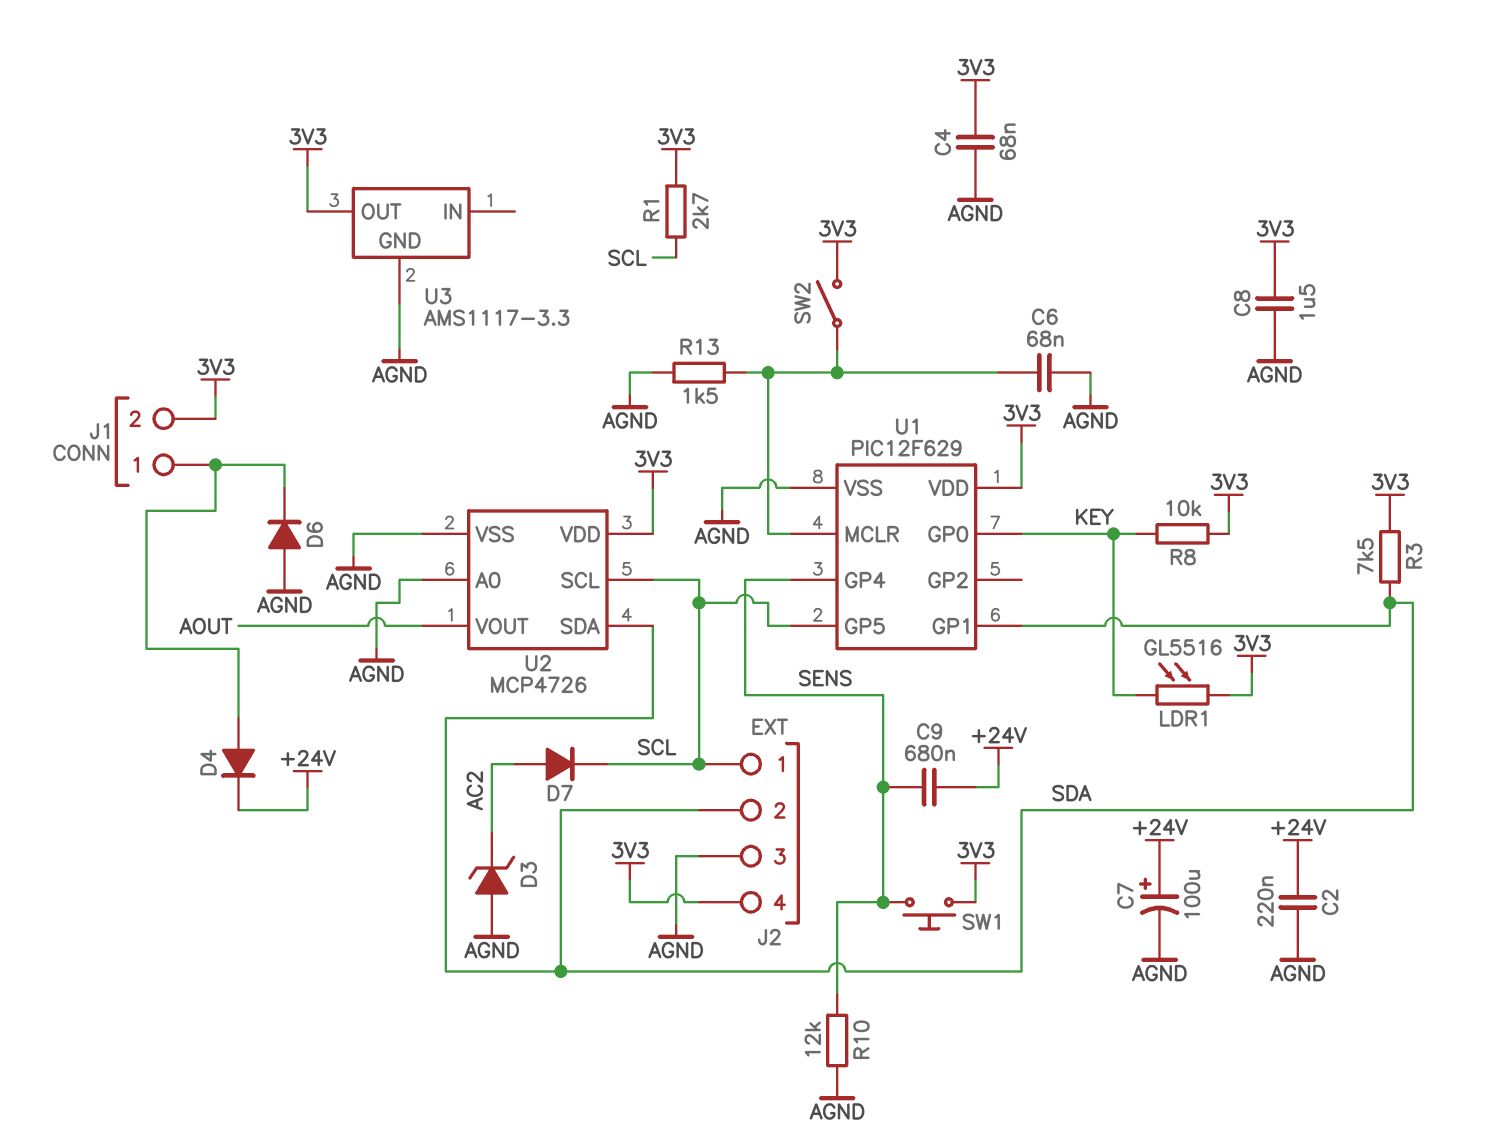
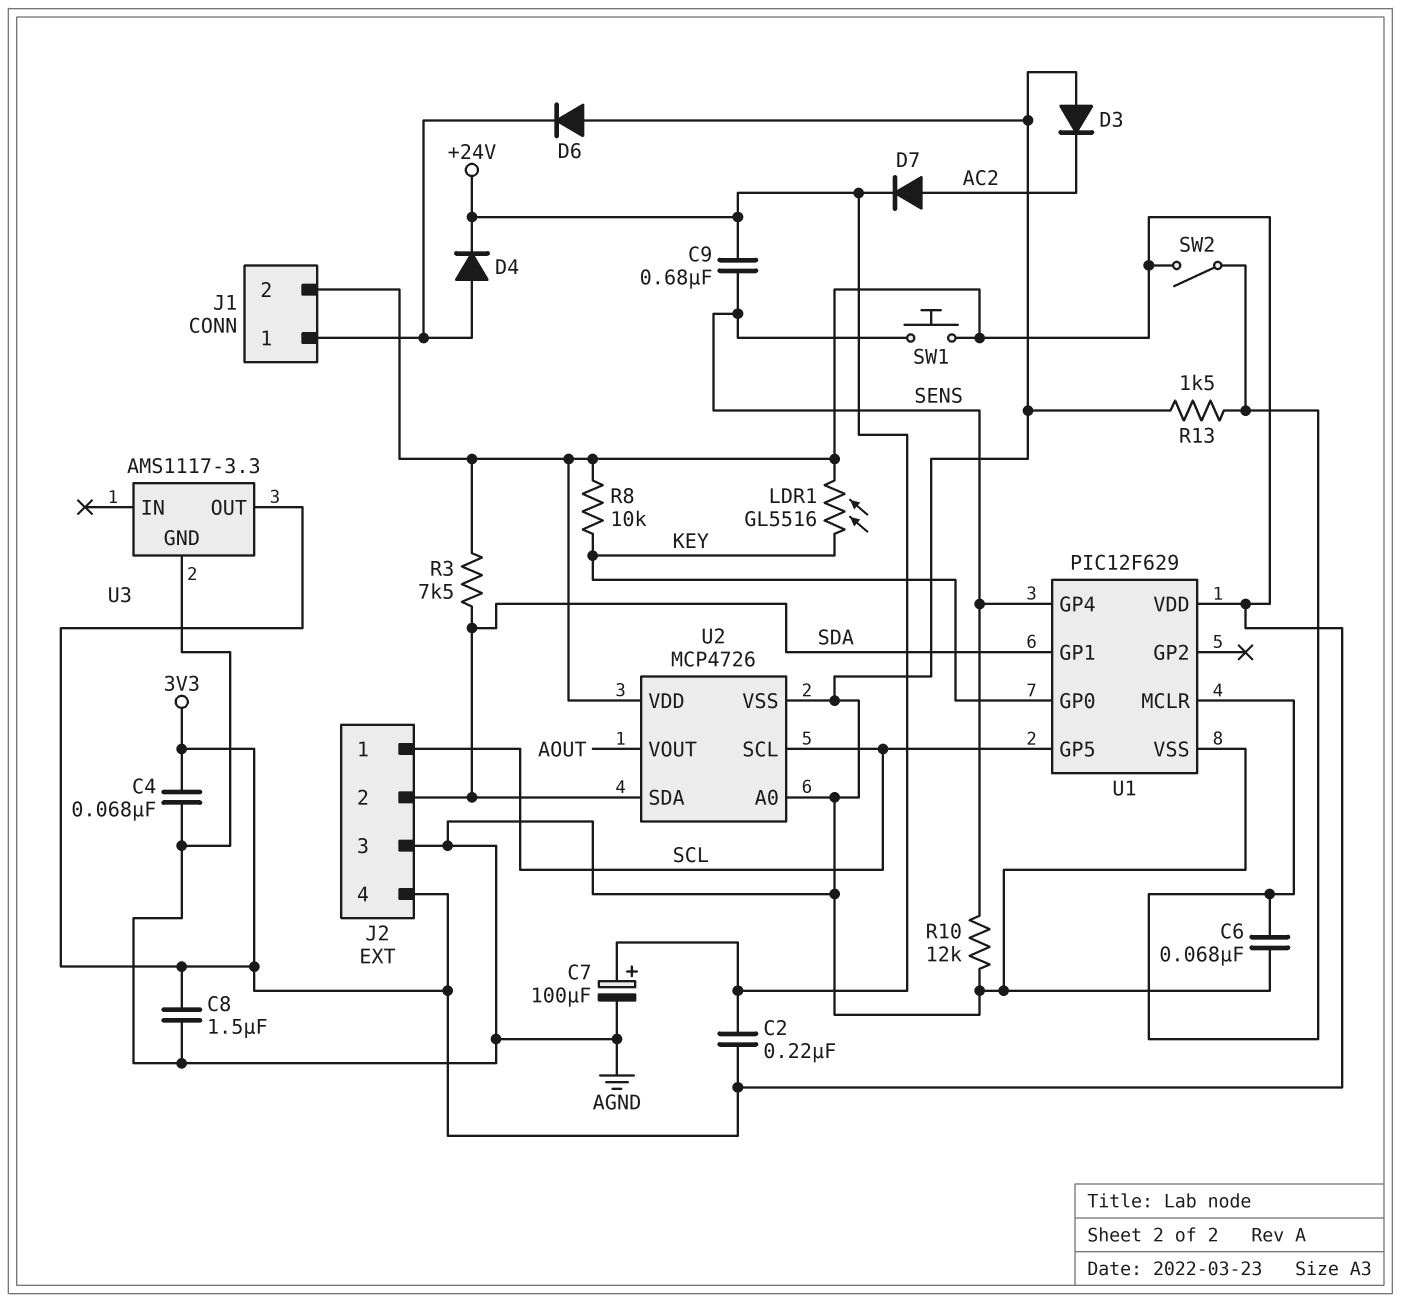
C2: 220nF (+24V, AGND) -> 220nF (+24V, 3V3)
D3: zener (A AGND, K AC2) -> diode (A AGND, K AC2)
D7: diode (A AC2, K SCL) -> diode (A AC2, K +24V)
R1: 2.7k (3V3, SCL) -> none

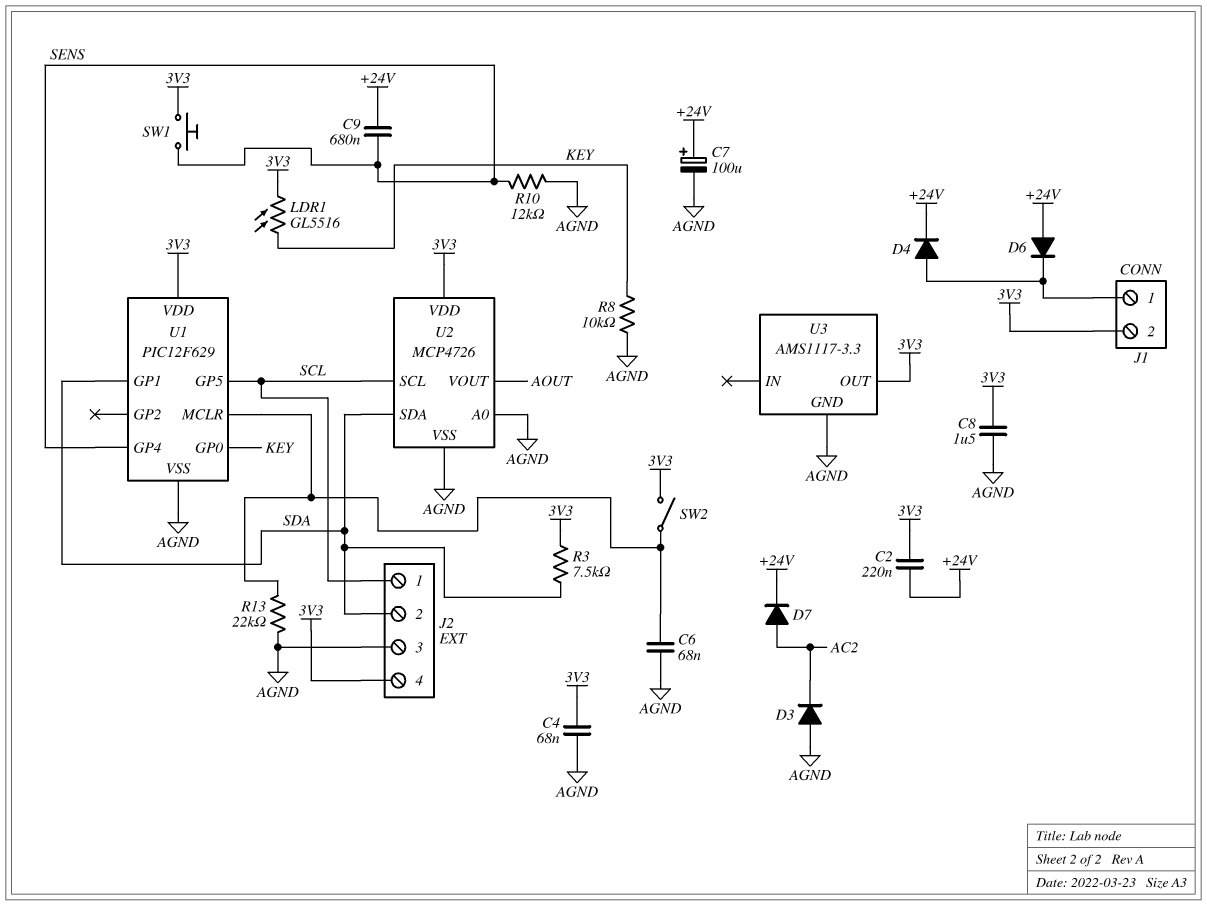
D6: diode (A AGND, K J1/1) -> diode (A +24V, K J1/1)
R8: 10k (3V3, KEY) -> 10k (AGND, KEY)
R13: 1.5k (AGND, U1/MCLR) -> 22k (AGND, U1/MCLR)

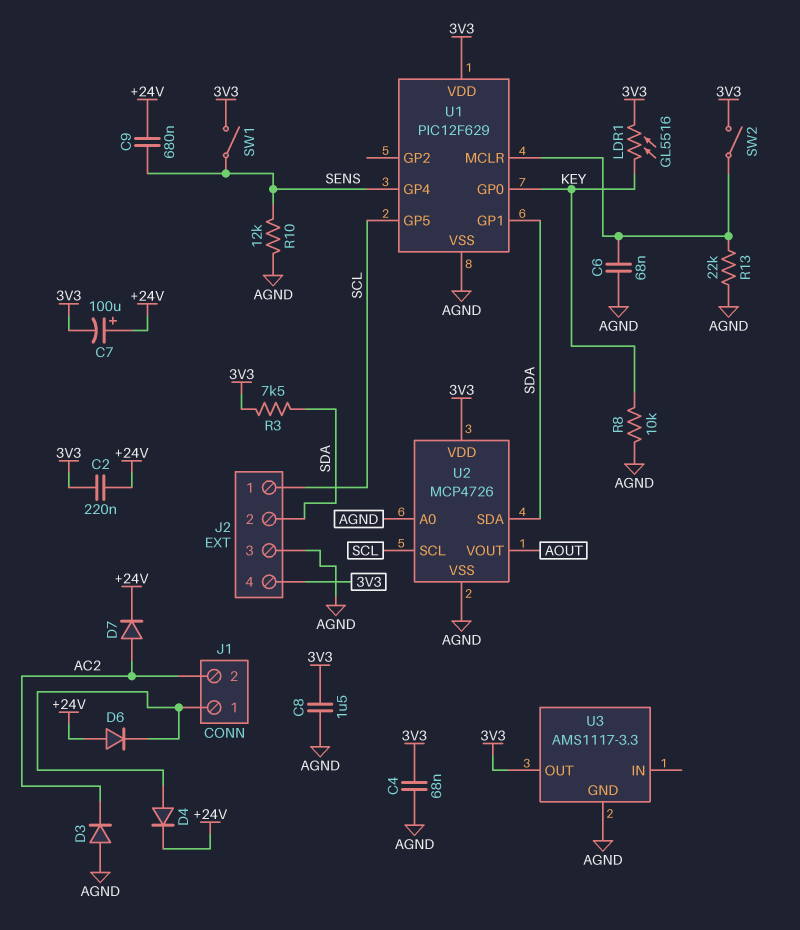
C7: 100uF (plus +24V, minus AGND) -> 100uF (plus +24V, minus 3V3)
J1 pin 2: 3V3 -> AC2
SW1: button (3V3, SENS) -> switch (3V3, SENS)

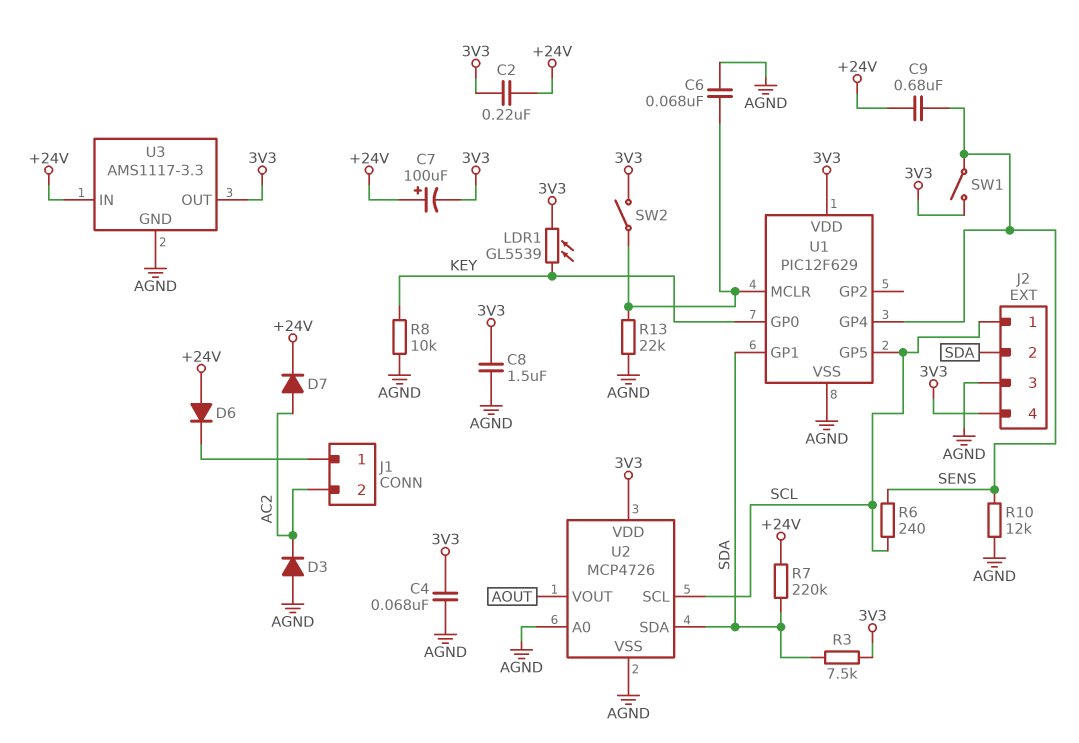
D4: diode (A J1/1, K +24V) -> none
LDR1: GL5516 (3V3, KEY) -> GL5539 (3V3, KEY)
R6: none -> 240 (SCL, SENS)
R7: none -> 220k (+24V, SDA)
U3 pin IN: none -> +24V

